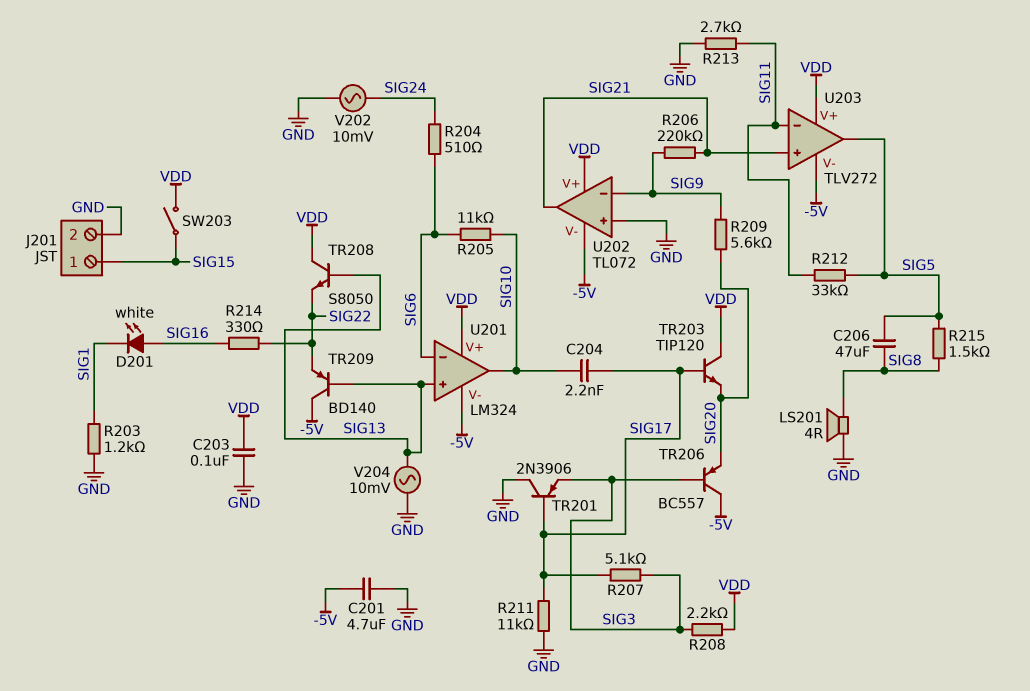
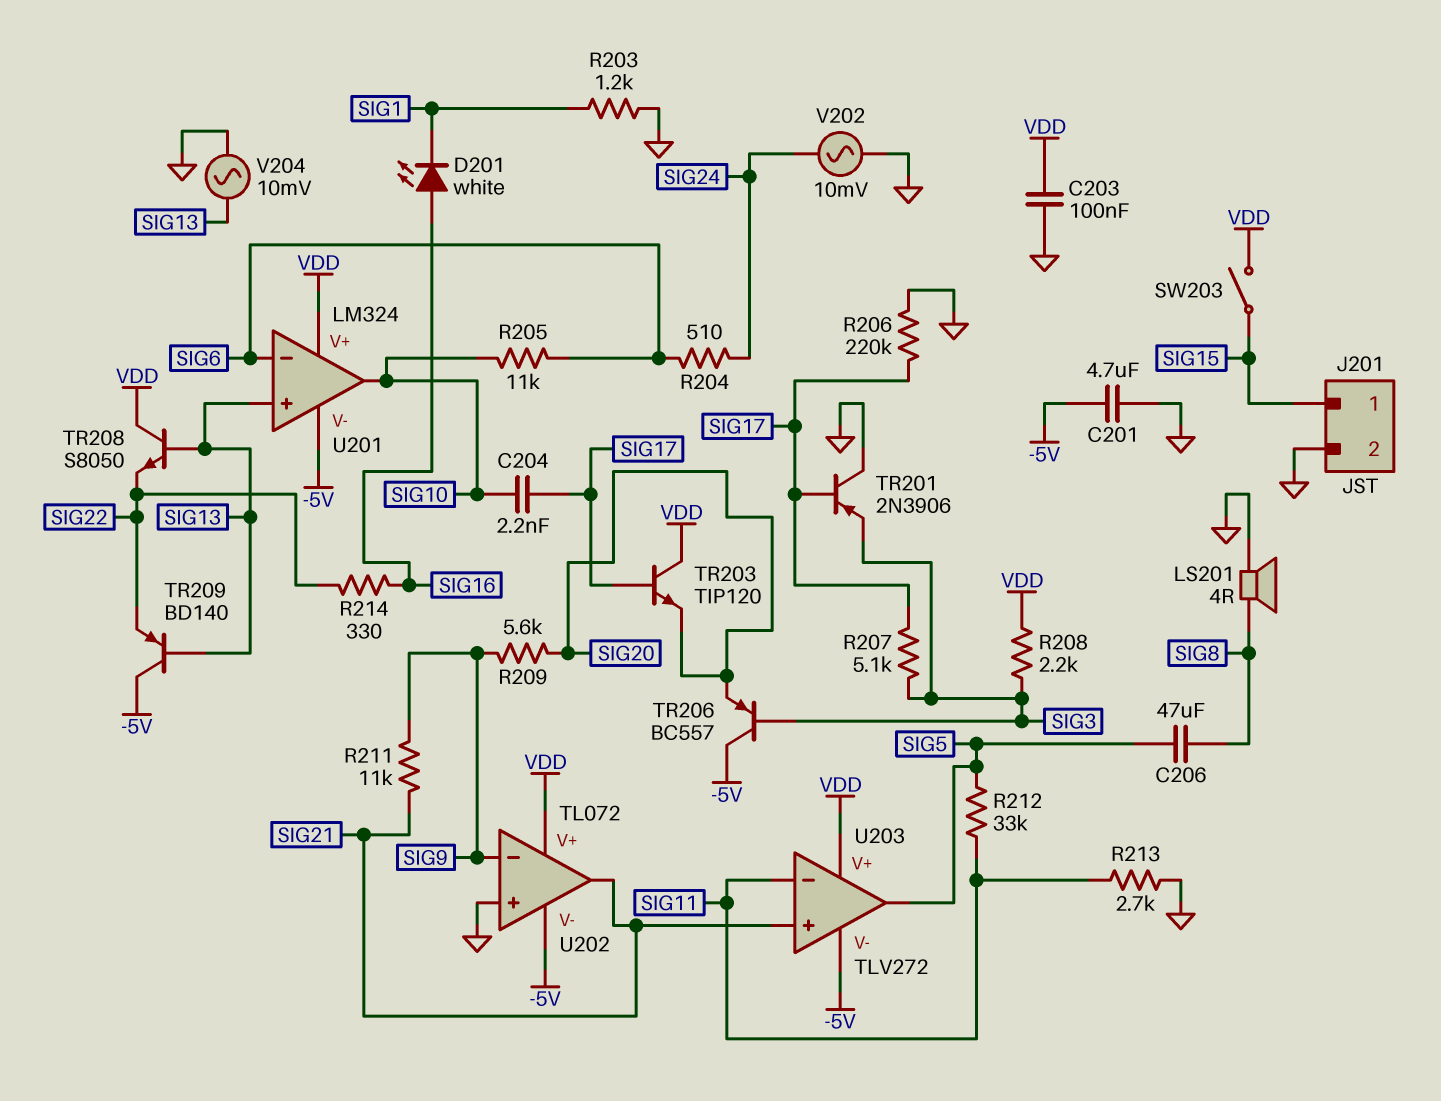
R206: 220k (SIG9, SIG21) -> 220k (GND, SIG17)
R211: 11k (GND, SIG17) -> 11k (SIG9, SIG21)
R215: 1.5k (SIG5, SIG8) -> none

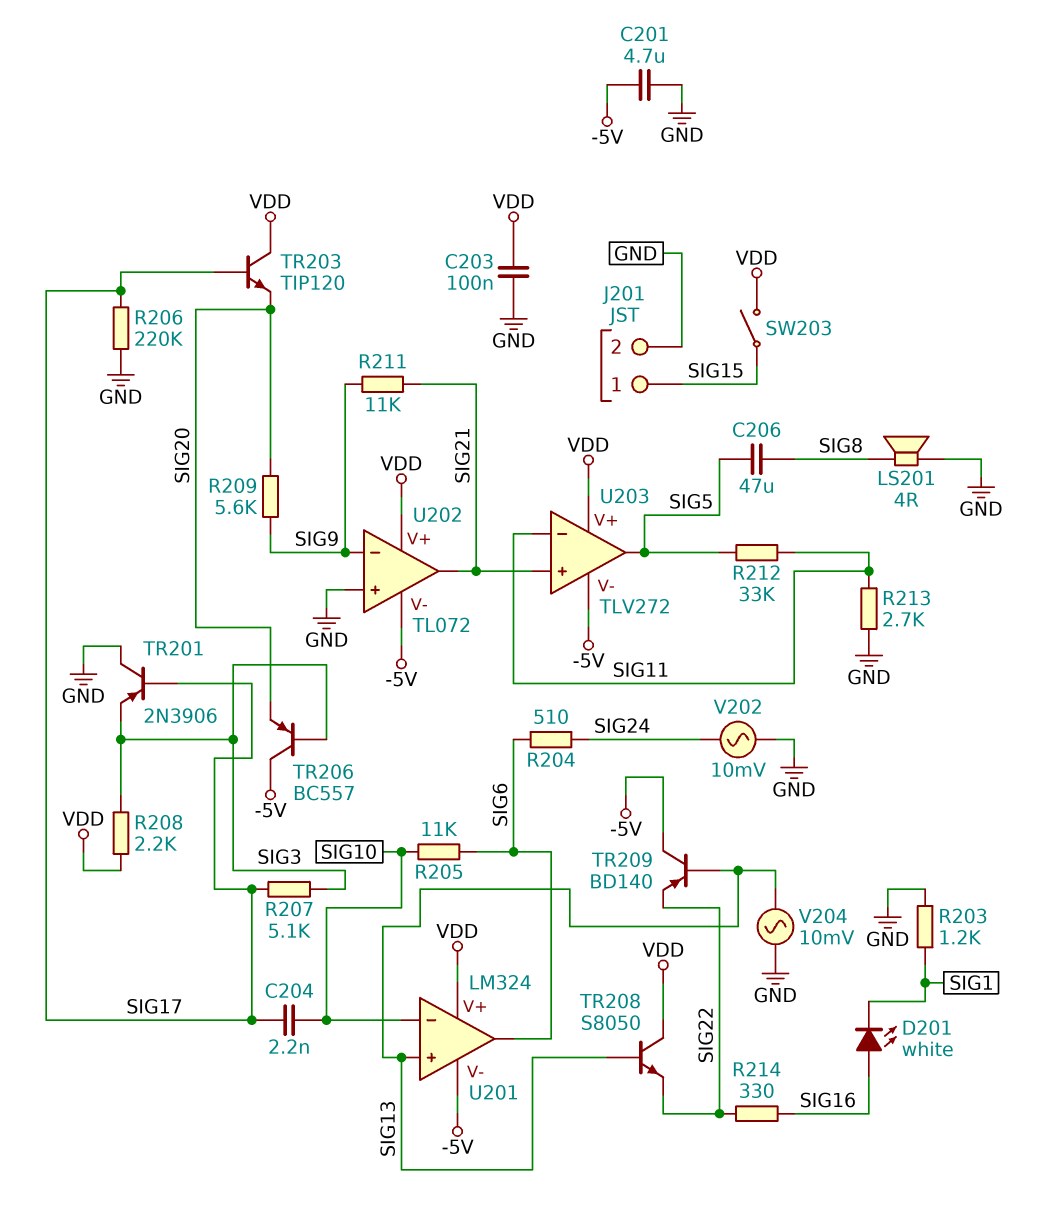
U201 pin in-: SIG6 -> SIG10
U201 pin out: SIG10 -> SIG6

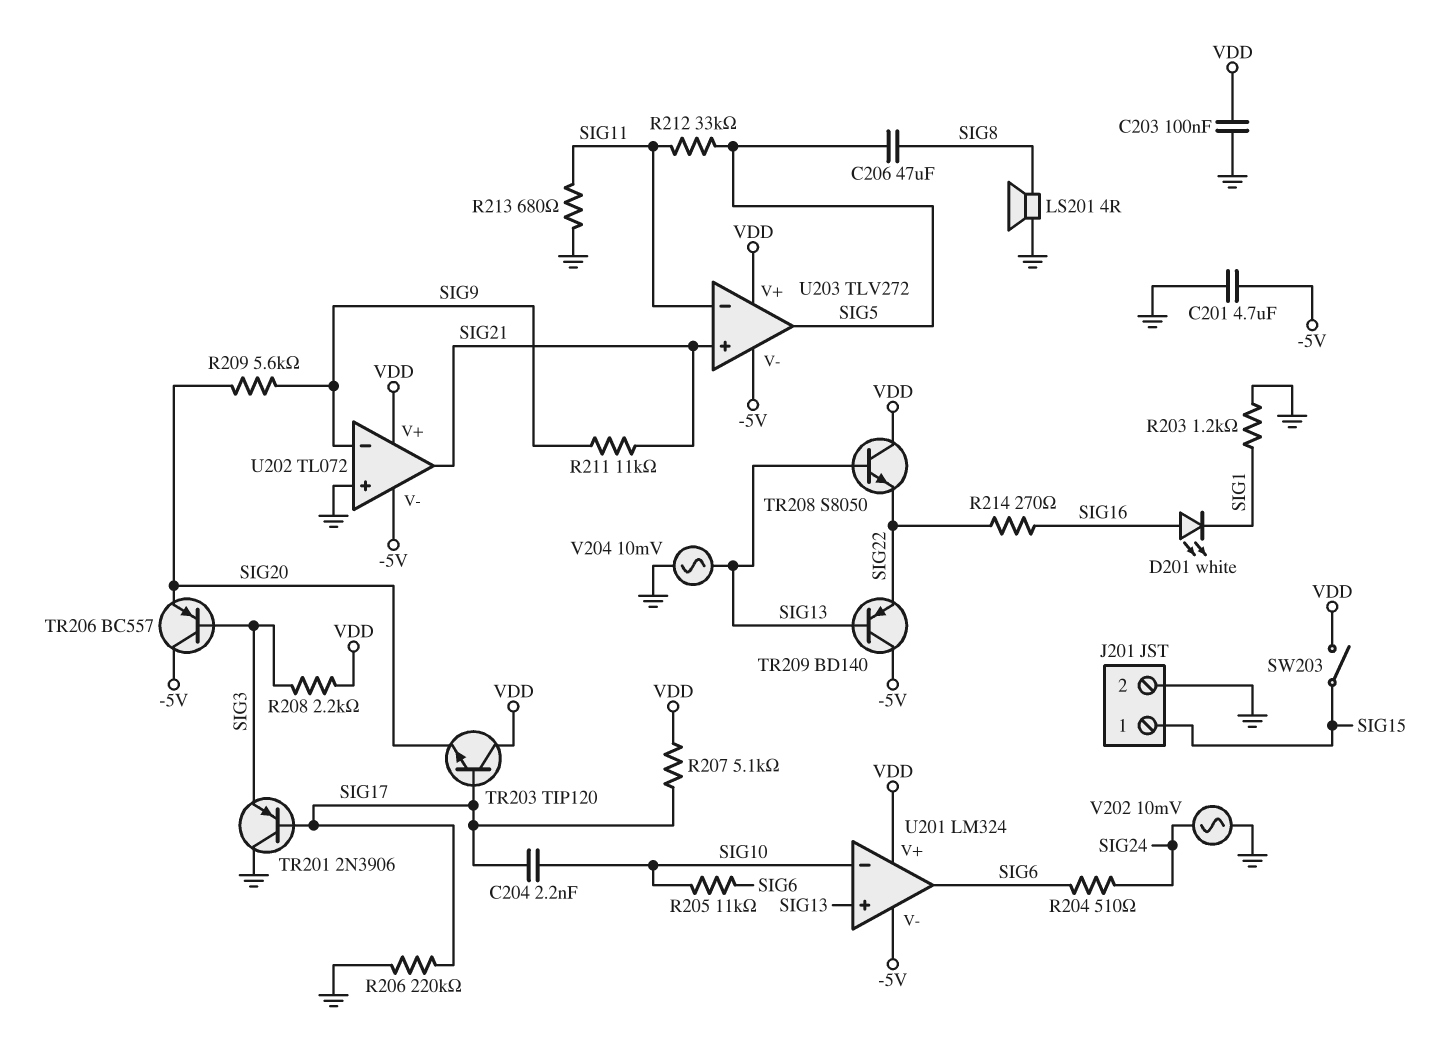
R207: 5.1k (SIG3, SIG17) -> 5.1k (SIG17, VDD)
R213: 2.7k (GND, SIG11) -> 680 (GND, SIG11)
R214: 330 (SIG16, SIG22) -> 270 (SIG16, SIG22)

